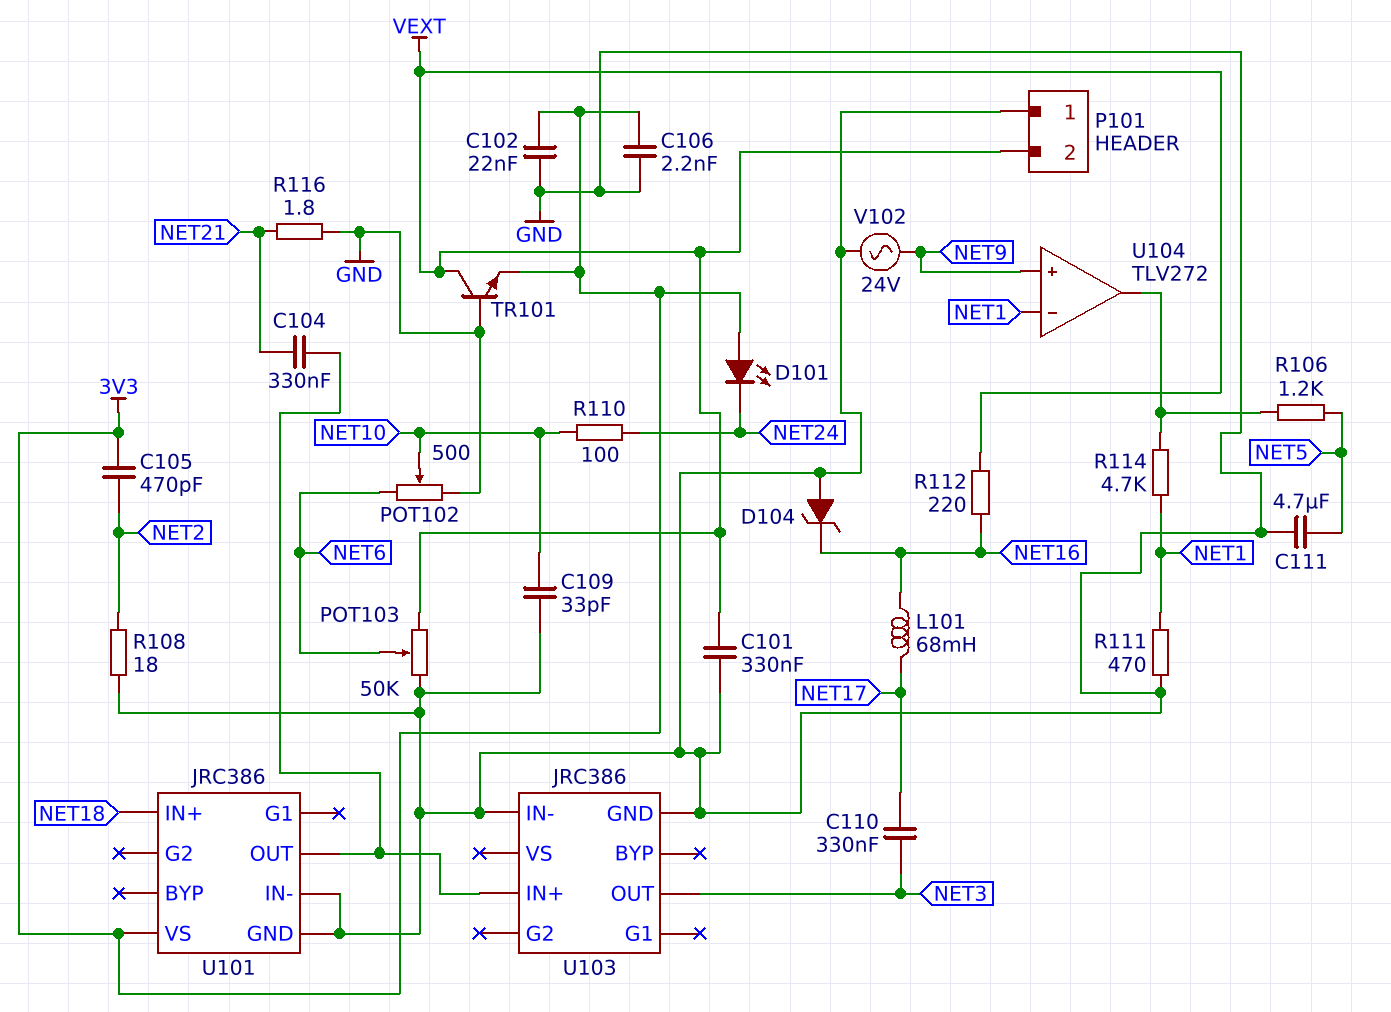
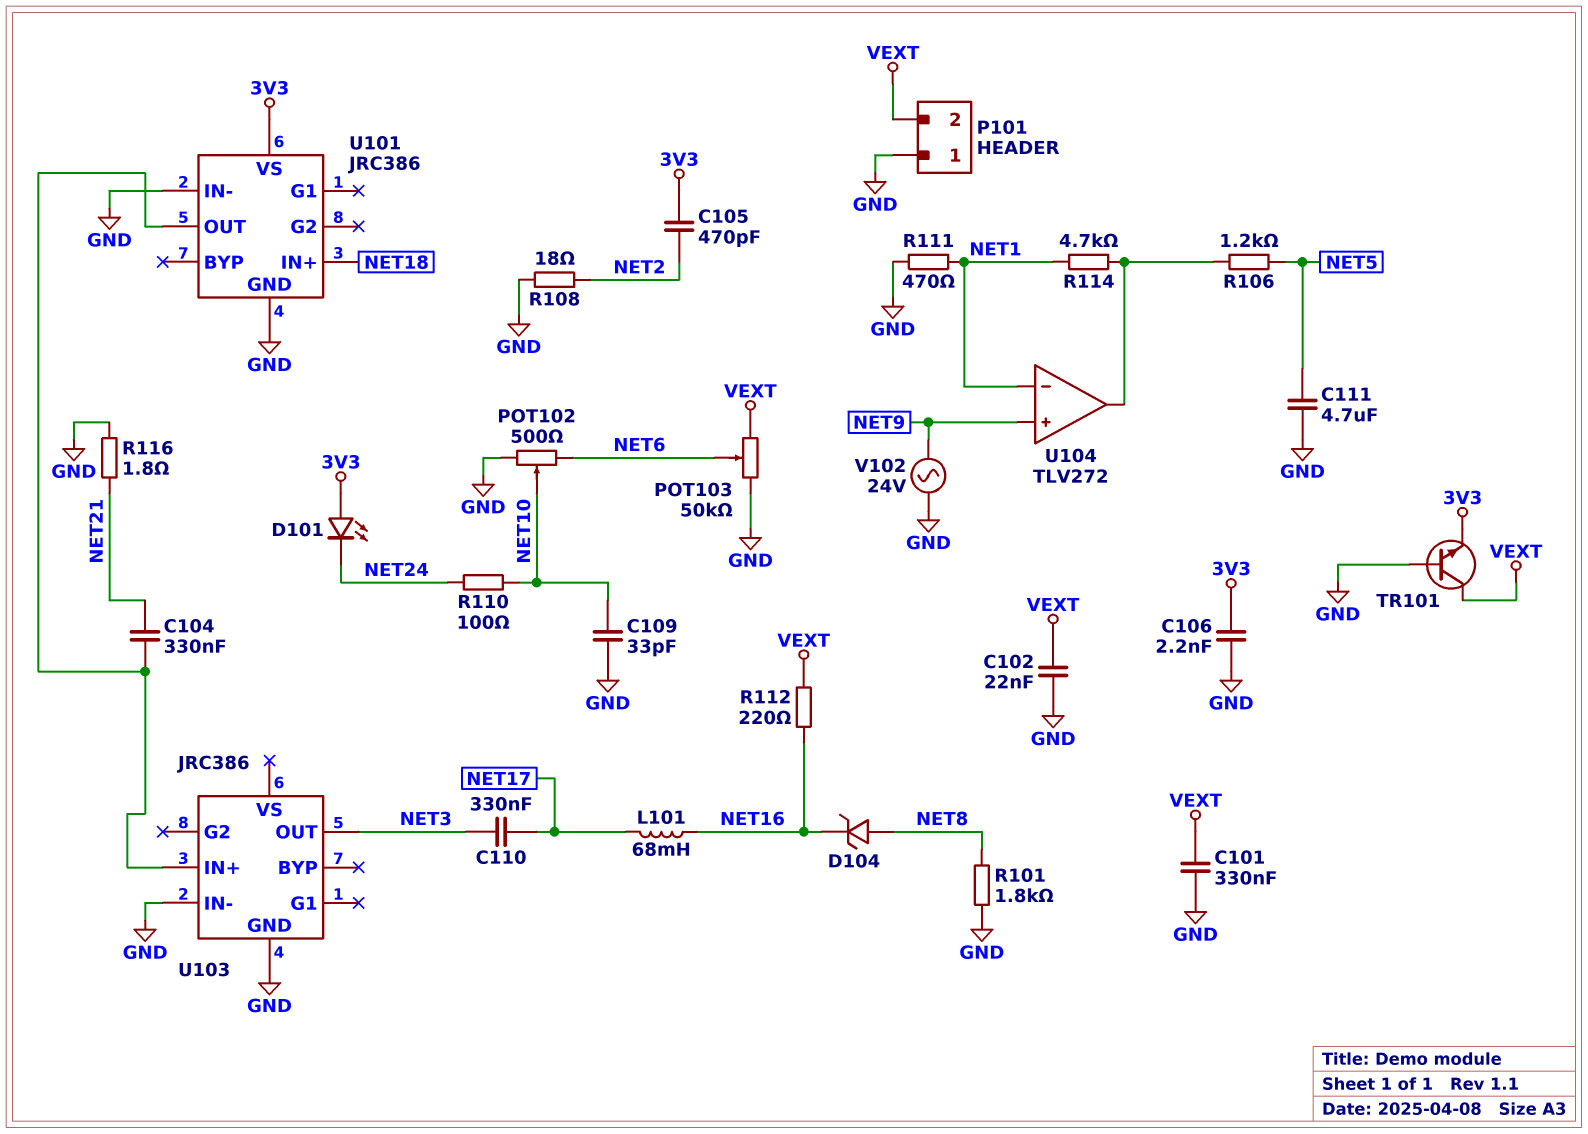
C102: 22nF (3V3, GND) -> 22nF (GND, VEXT)
D104: zener (A GND, K NET16) -> zener (A NET8, K NET16)
R101: none -> 1.8k (GND, NET8)

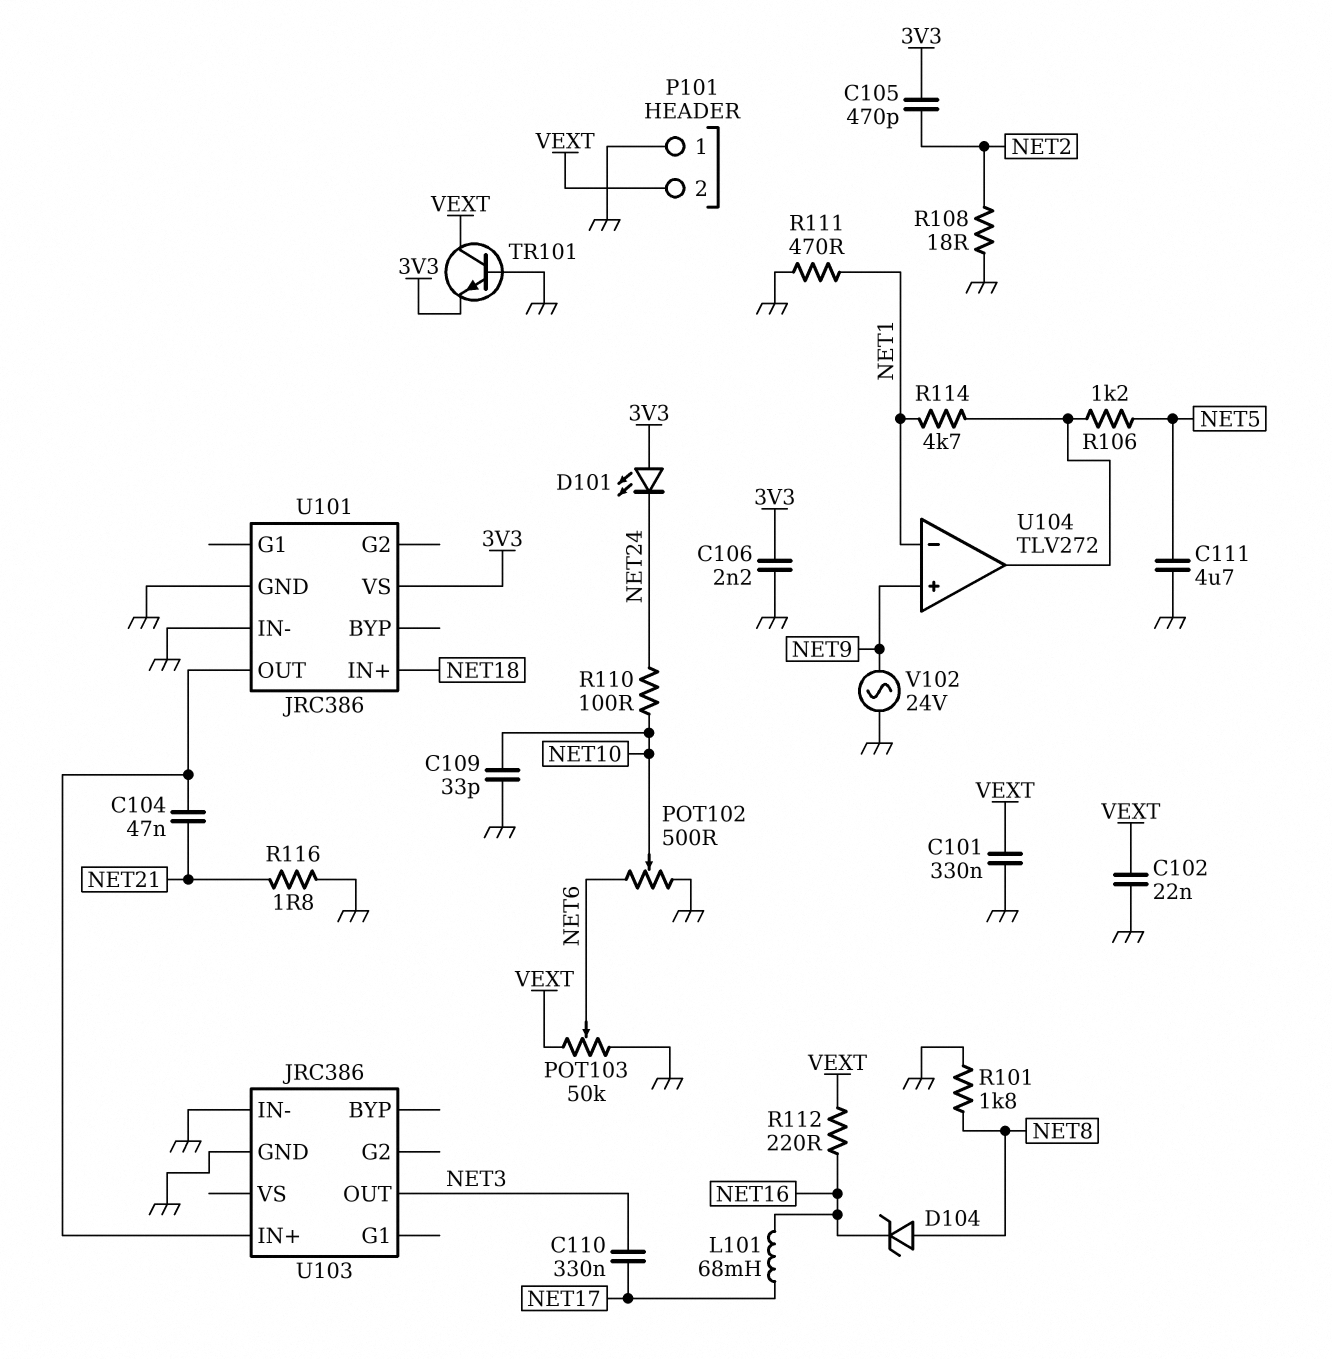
C104: 330nF (NET21, U101/OUT) -> 47nF (NET21, U101/OUT)

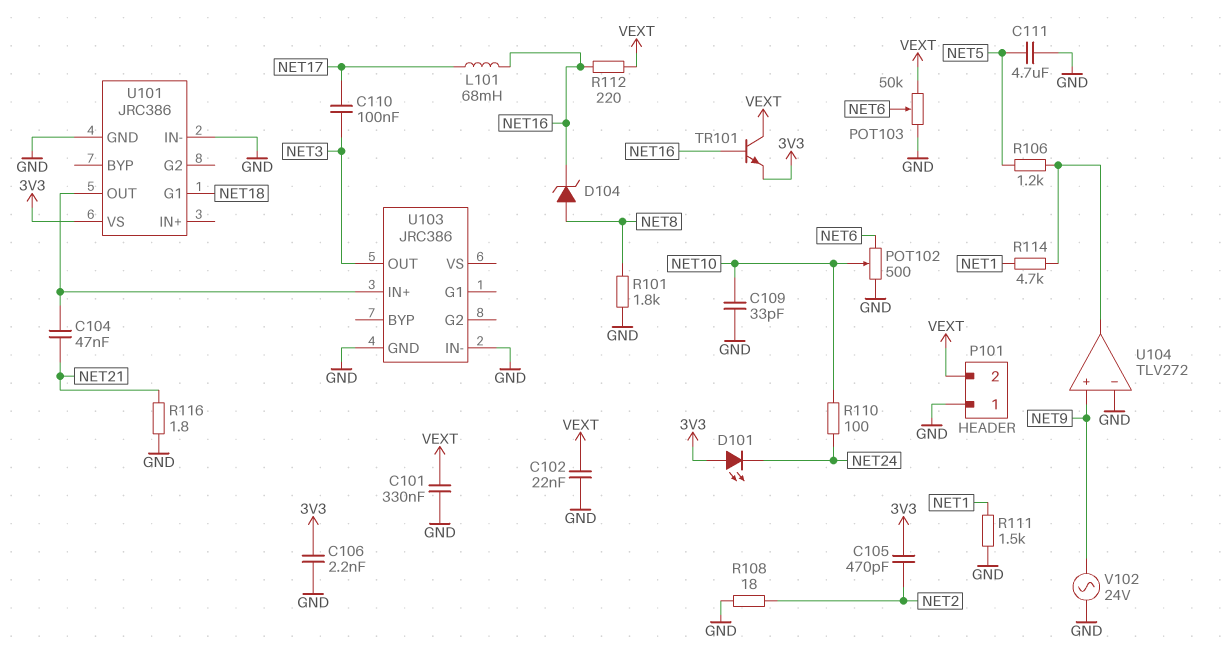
C110: 330nF (NET3, NET17) -> 100nF (NET3, NET17)
R111: 470 (GND, NET1) -> 1.5k (GND, NET1)
TR101: NPN (B GND, C VEXT, E 3V3) -> NPN (B NET16, C VEXT, E 3V3)
U101 pin G1: none -> NET18
U101 pin IN+: NET18 -> none
U104 pin in-: NET1 -> GND

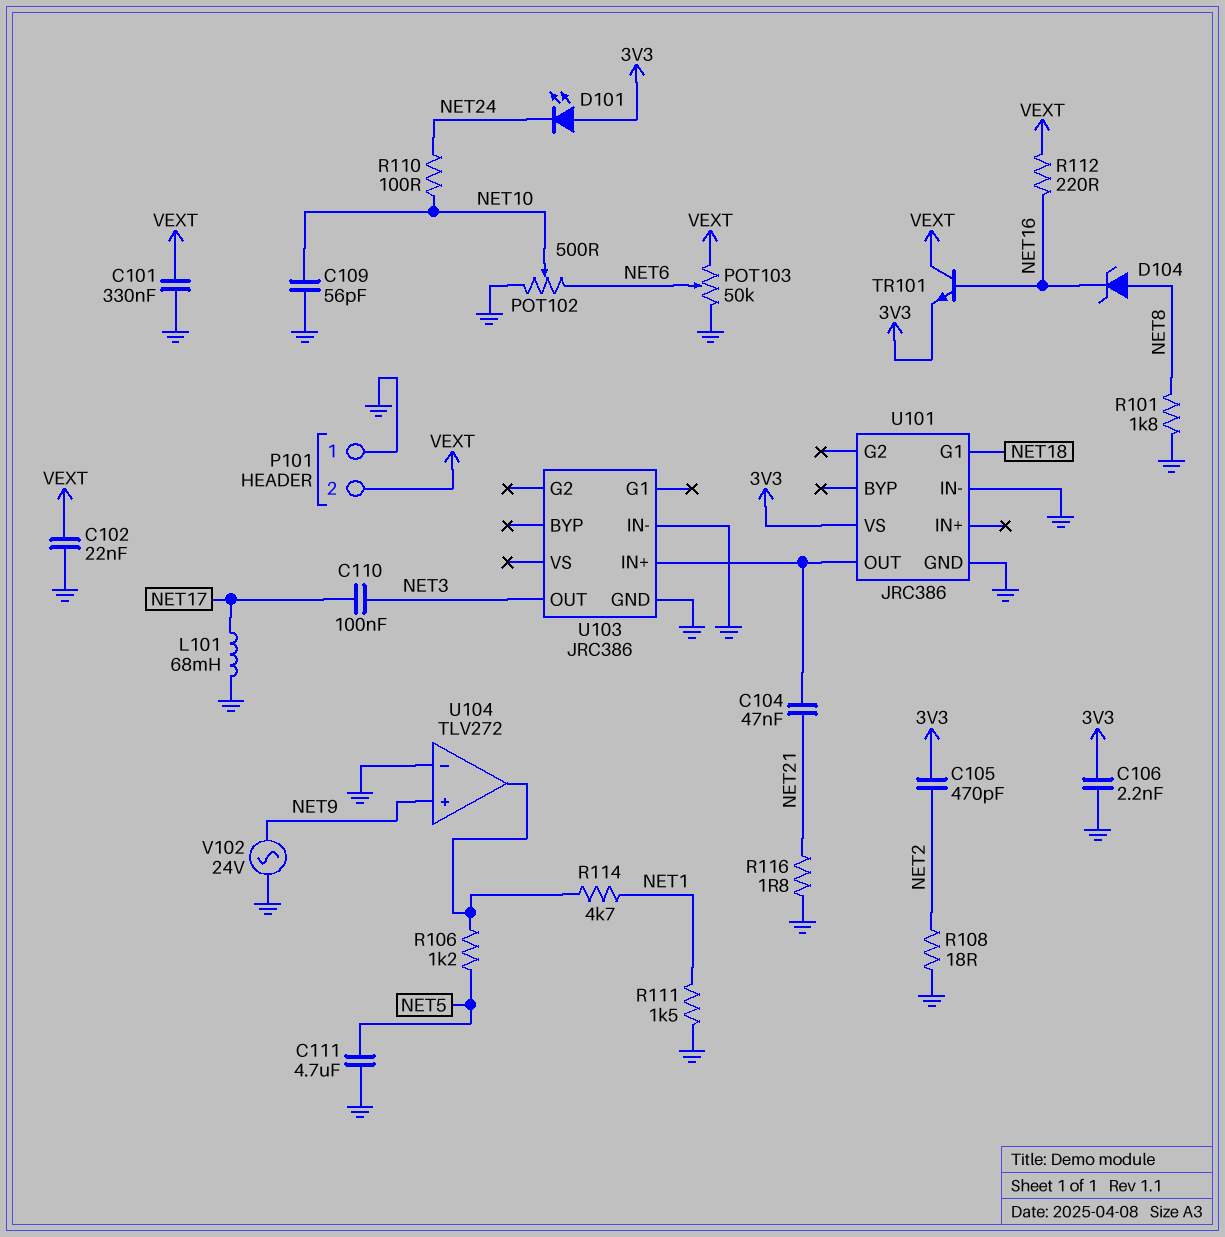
C109: 33pF (GND, NET10) -> 56pF (GND, NET10)
L101: 68mH (NET16, NET17) -> 68mH (GND, NET17)

